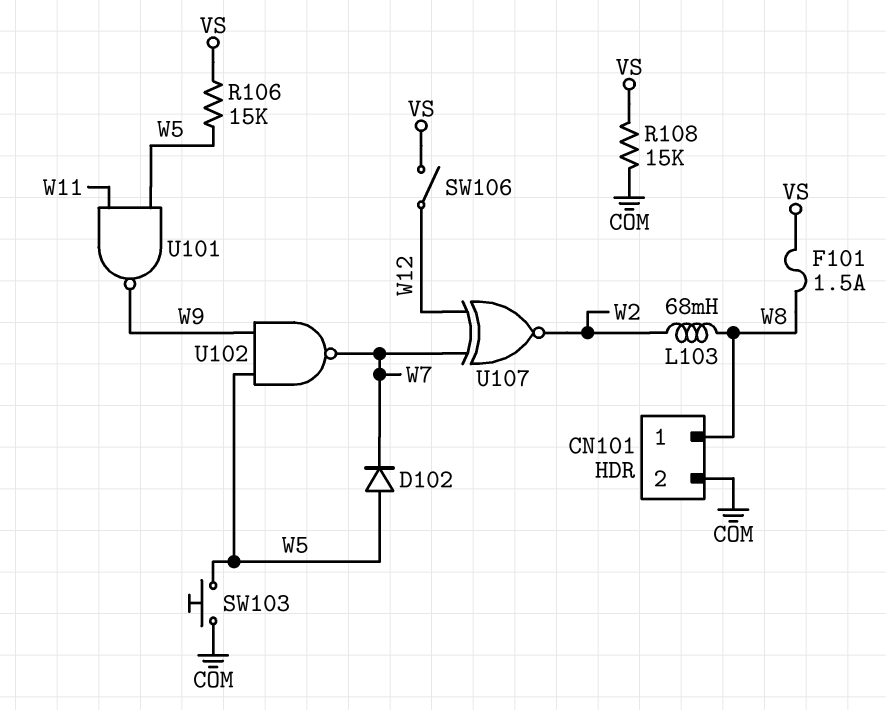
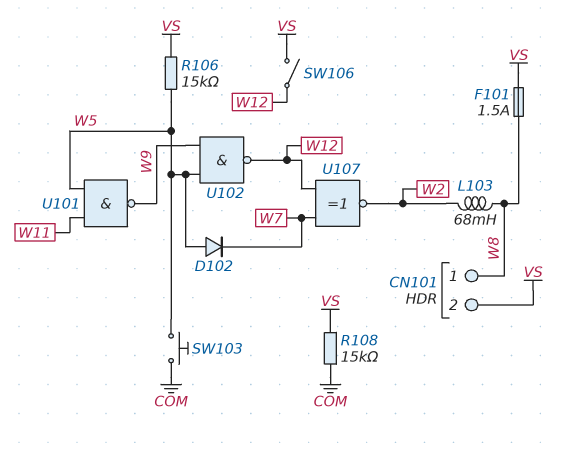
CN101 pin 2: COM -> VS
U102: NAND (in W5, in W9, out W7) -> NAND (in W5, in W9, out W12)

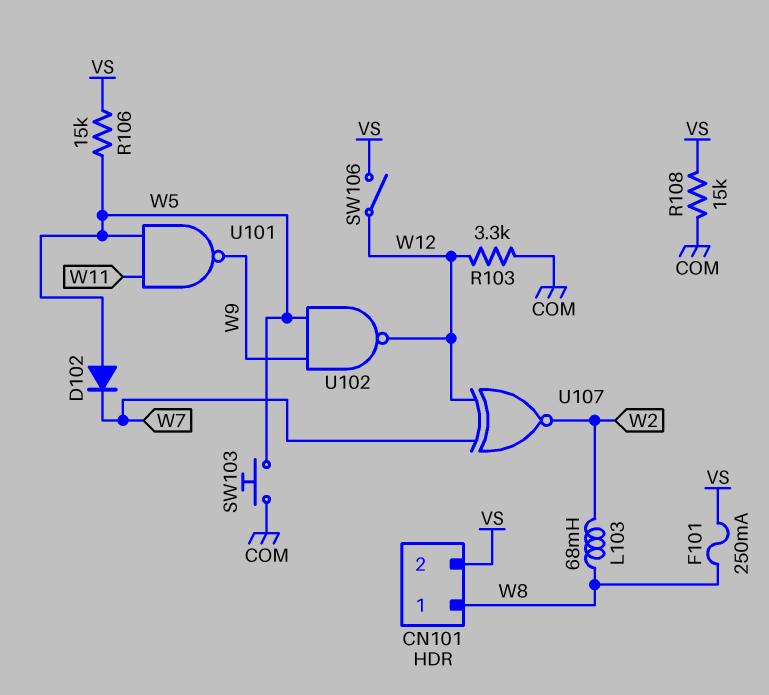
F101: 1.5A (VS, W8) -> 250mA (VS, W8)
R103: none -> 3.3k (COM, W12)

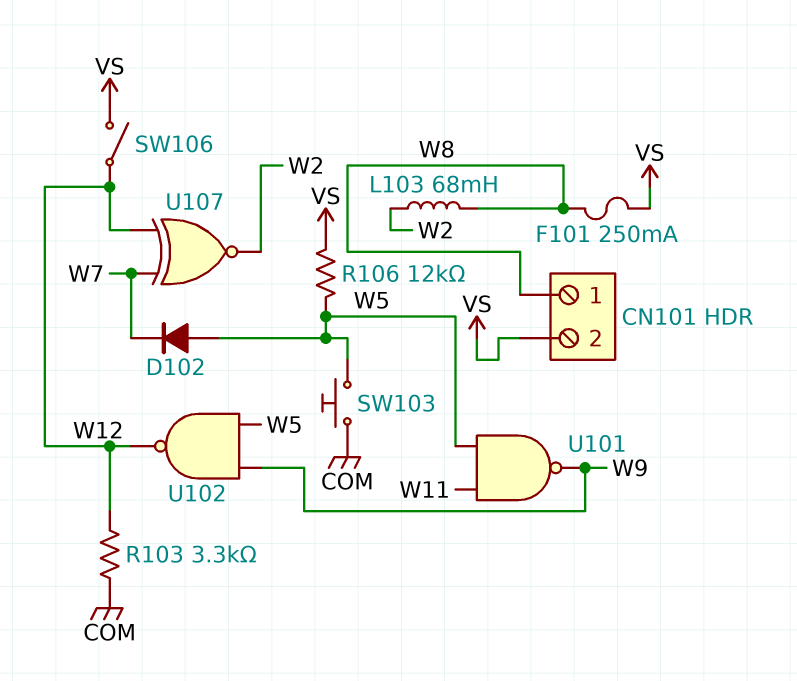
R106: 15k (VS, W5) -> 12k (VS, W5)
R108: 15k (COM, VS) -> none

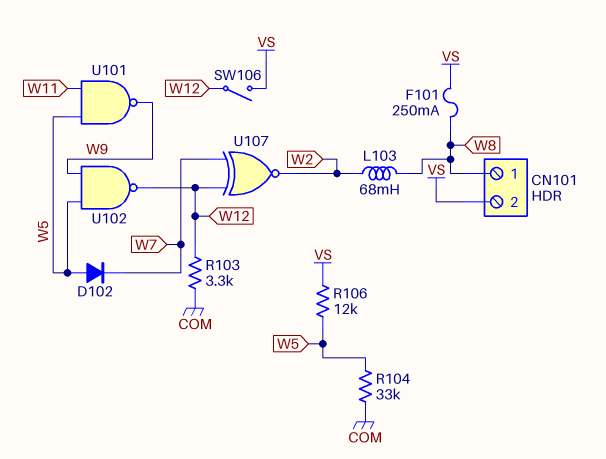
R104: none -> 33k (COM, W5)
SW103: button (COM, W5) -> none

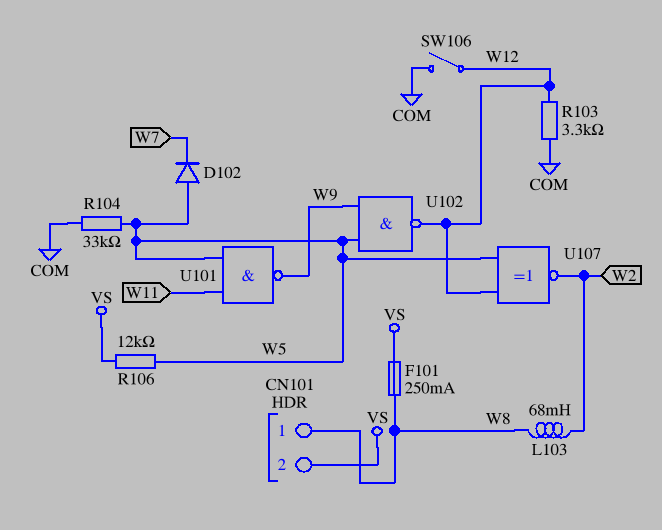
SW106: switch (VS, W12) -> switch (COM, W12)
U107: XNOR (in W7, in W12, out W2) -> XNOR (in W5, in W12, out W2)

